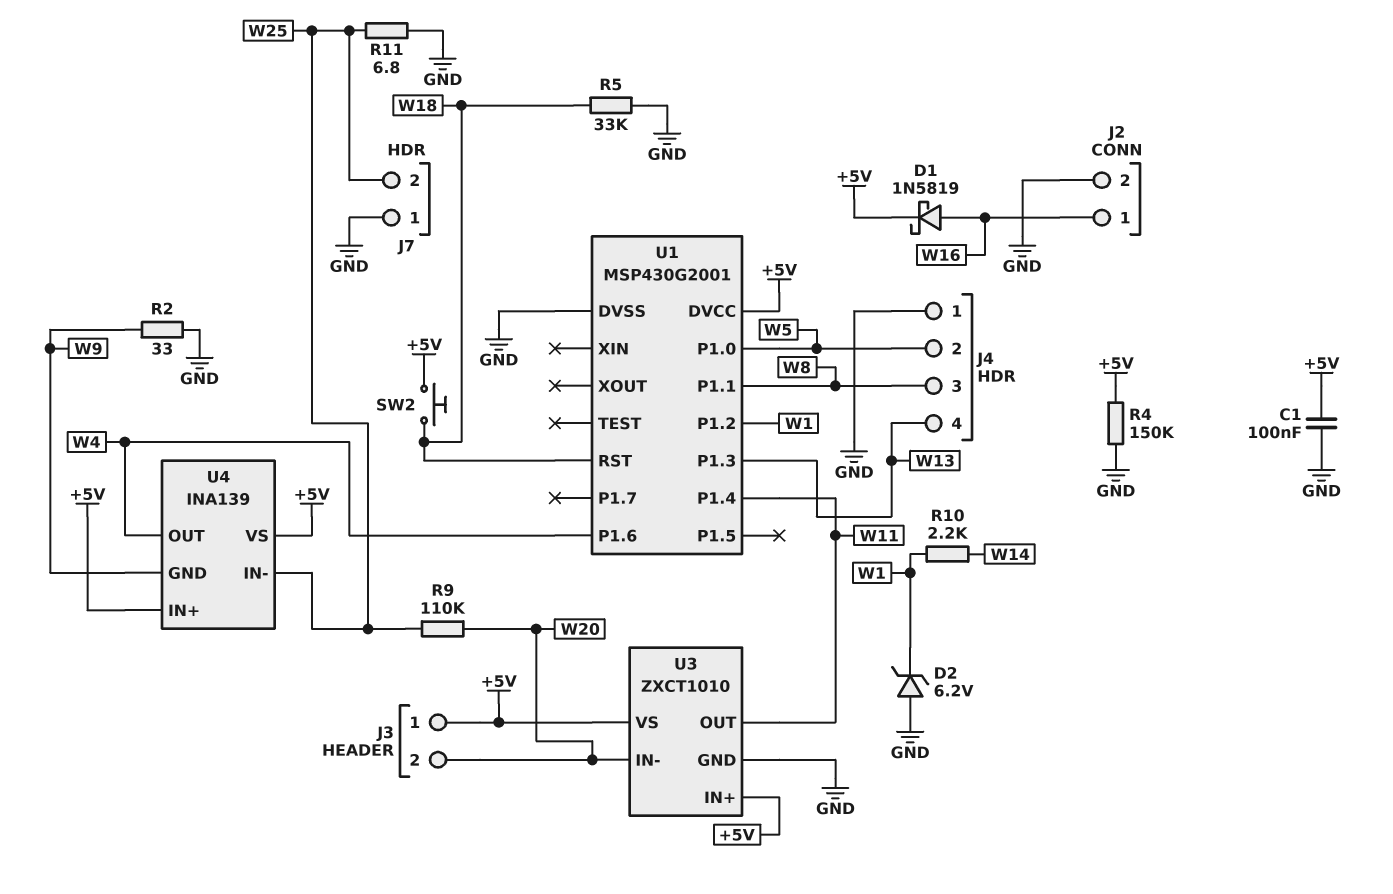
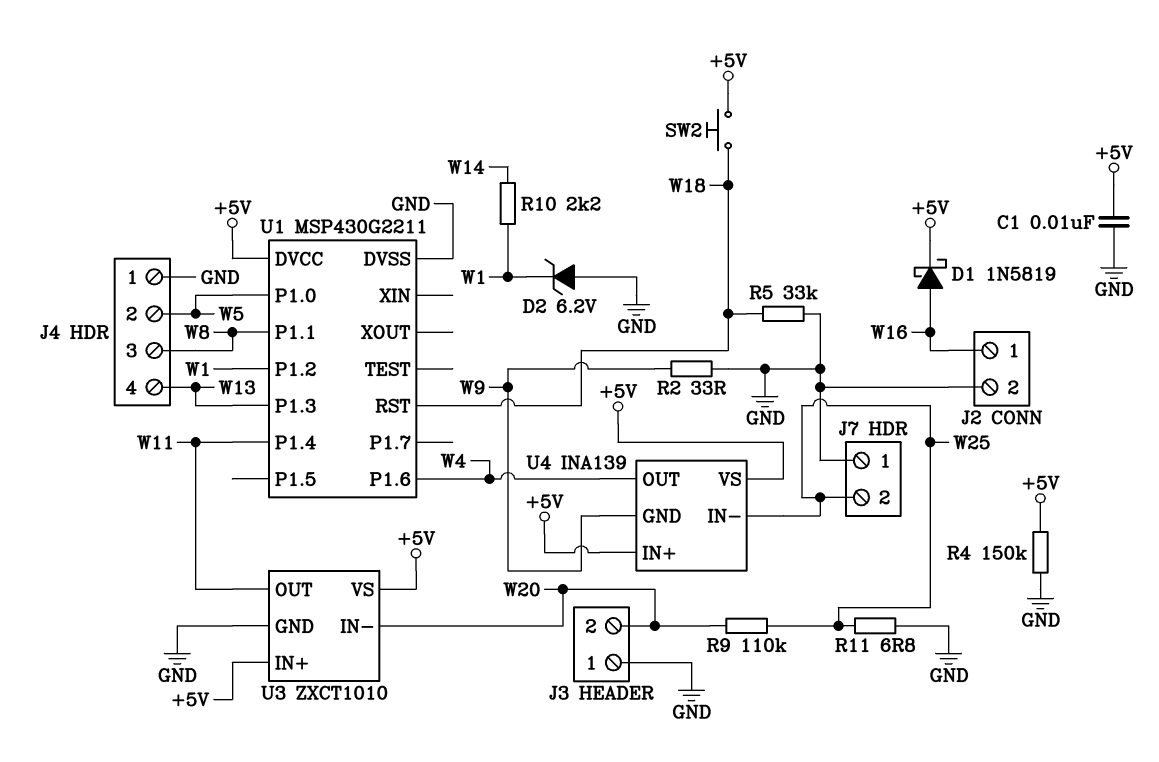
C1: 100nF (+5V, GND) -> 10nF (+5V, GND)
J3 pin 1: +5V -> GND
U1: MSP430G2001 -> MSP430G2211

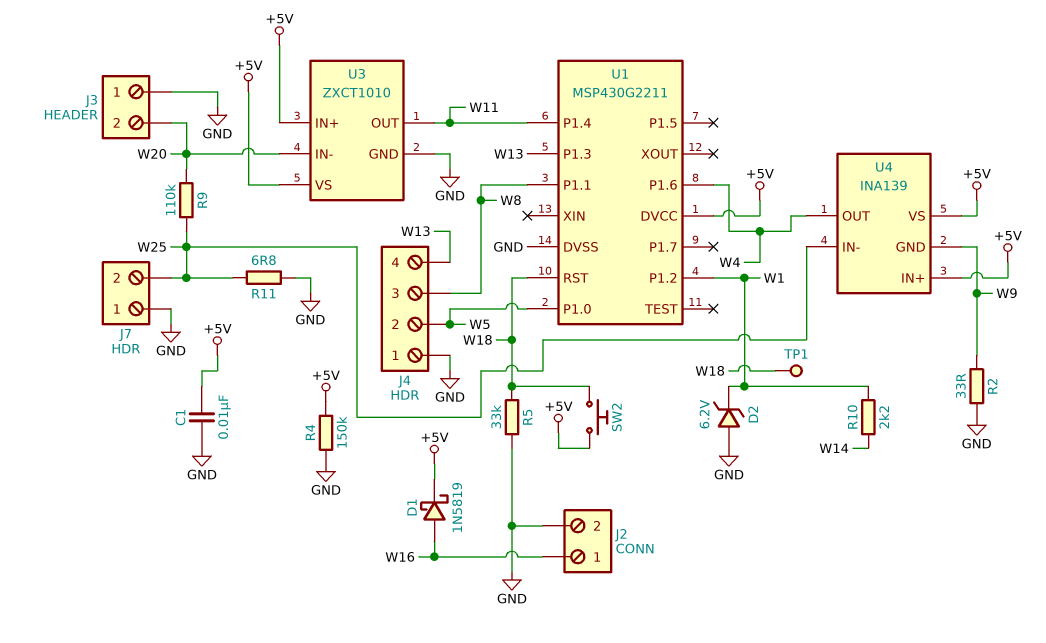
TP1: none -> test point (W18)

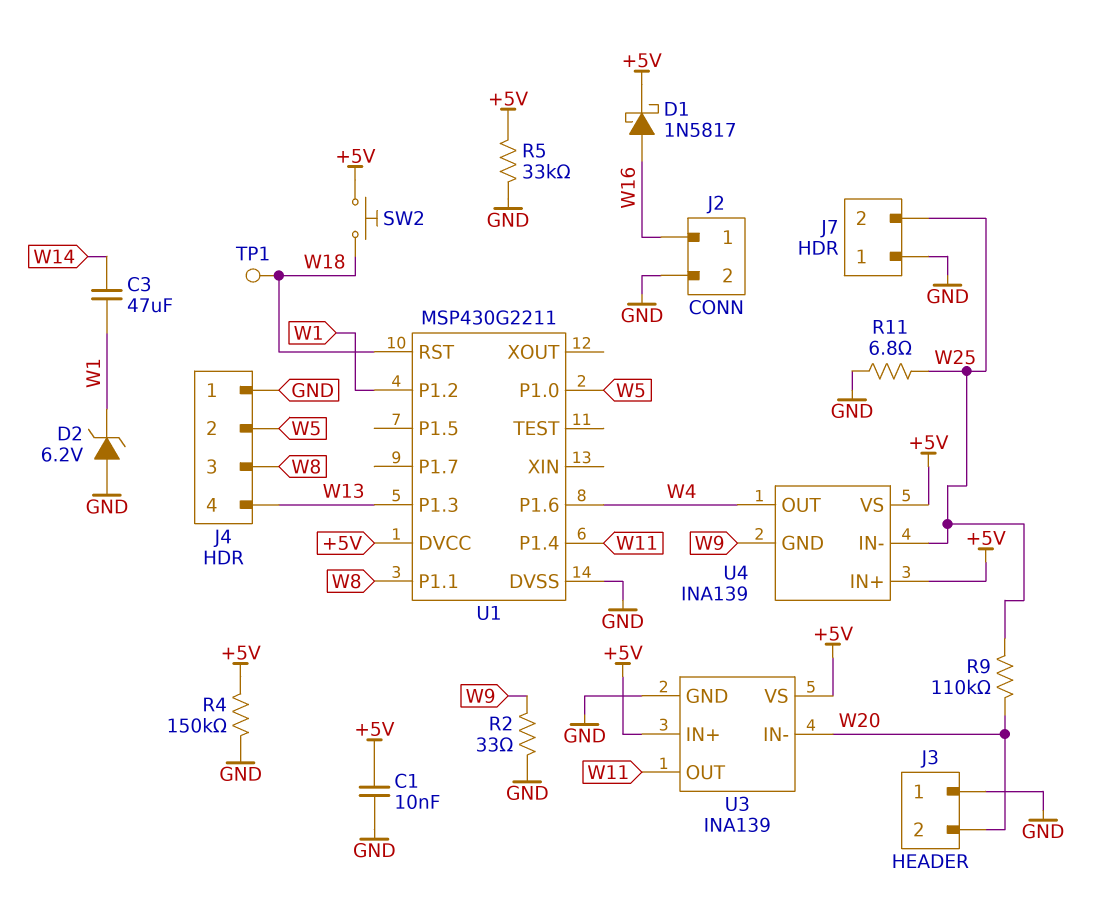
C3: none -> 47uF (W1, W14)
D1: schottky 1N5819 (A W16, K +5V) -> schottky 1N5817 (A W16, K +5V)
R5: 33k (GND, W18) -> 33k (+5V, GND)
R10: 2.2k (W1, W14) -> none
U3: ZXCT1010 -> INA139

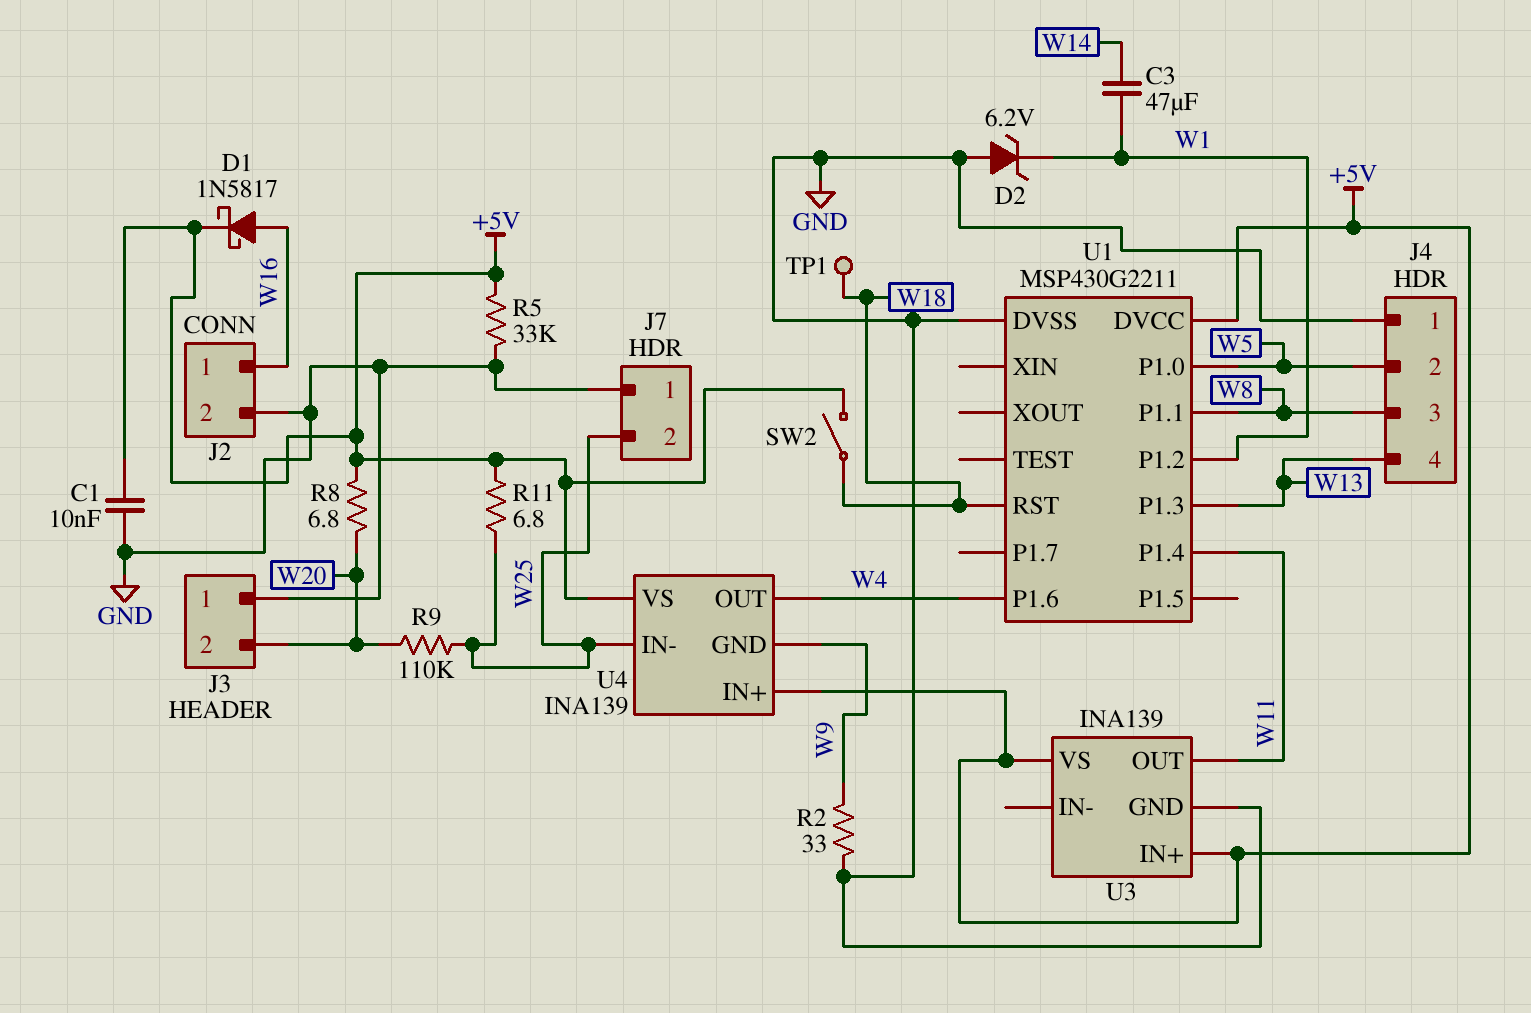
R4: 150k (+5V, GND) -> none
R8: none -> 6.8 (+5V, W20)
R11: 6.8 (GND, W25) -> 6.8 (+5V, W25)
SW2: button (+5V, W18) -> switch (+5V, W18)
U3 pin IN-: W20 -> none

